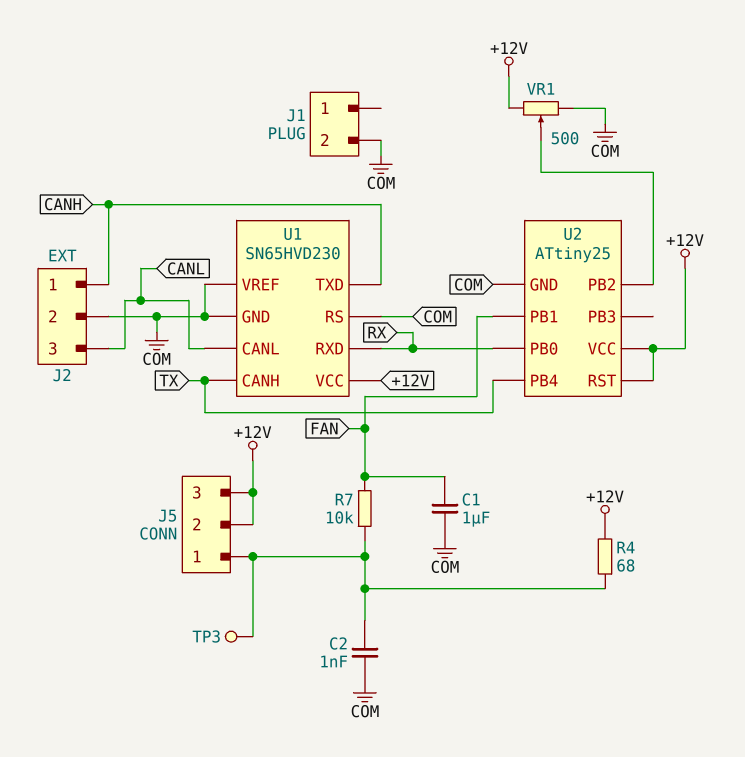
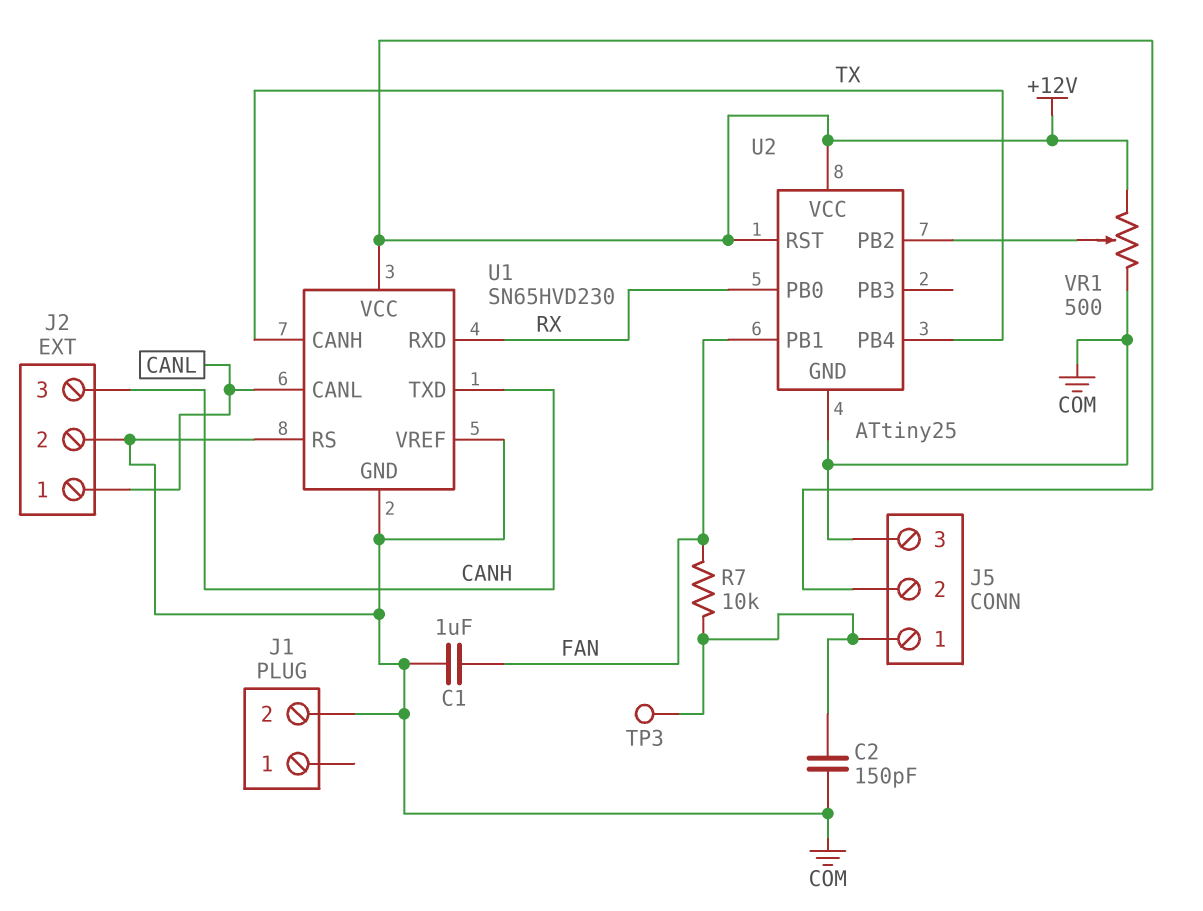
C2: 1nF (COM, J5/1) -> 150pF (COM, J5/1)
J2 pin 1: CANH -> CANL
J2 pin 3: CANL -> CANH
J5 pin 3: +12V -> COM
R4: 68 (+12V, J5/1) -> none

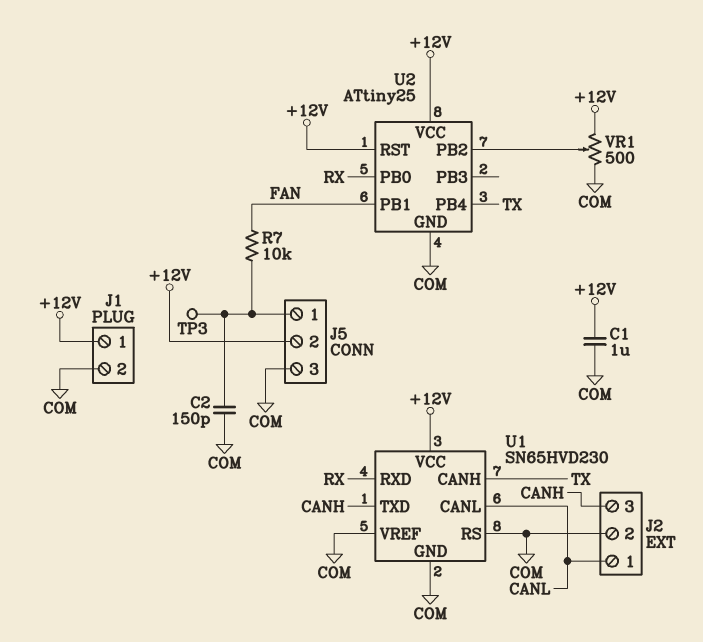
C1: 1uF (COM, FAN) -> 1uF (+12V, COM)
J1 pin 1: none -> +12V

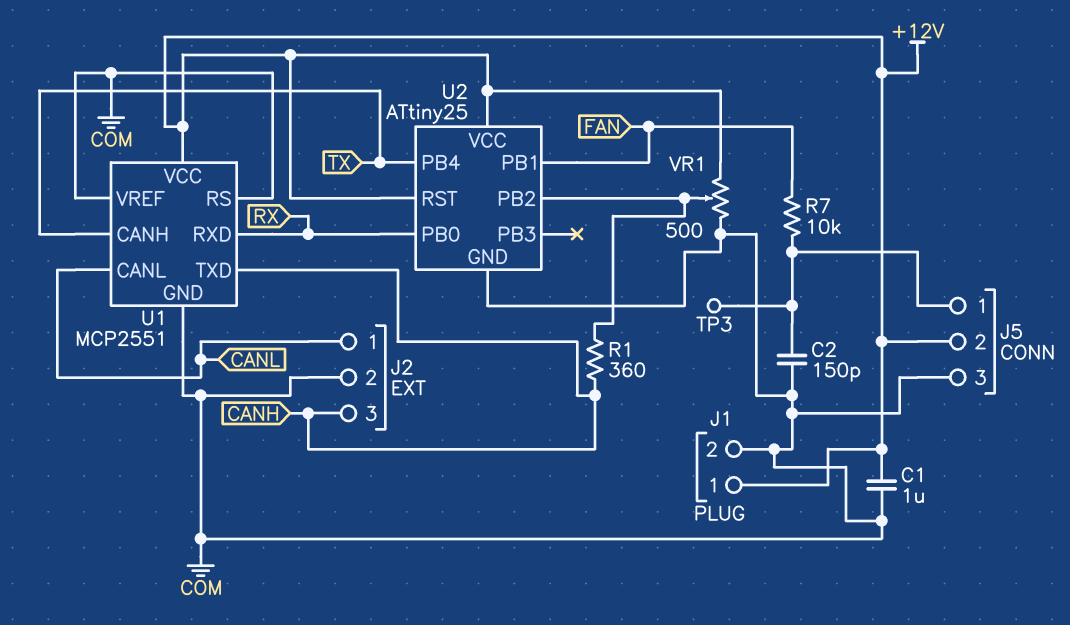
R1: none -> 360 (CANH, U2/PB2)
U1: SN65HVD230 -> MCP2551

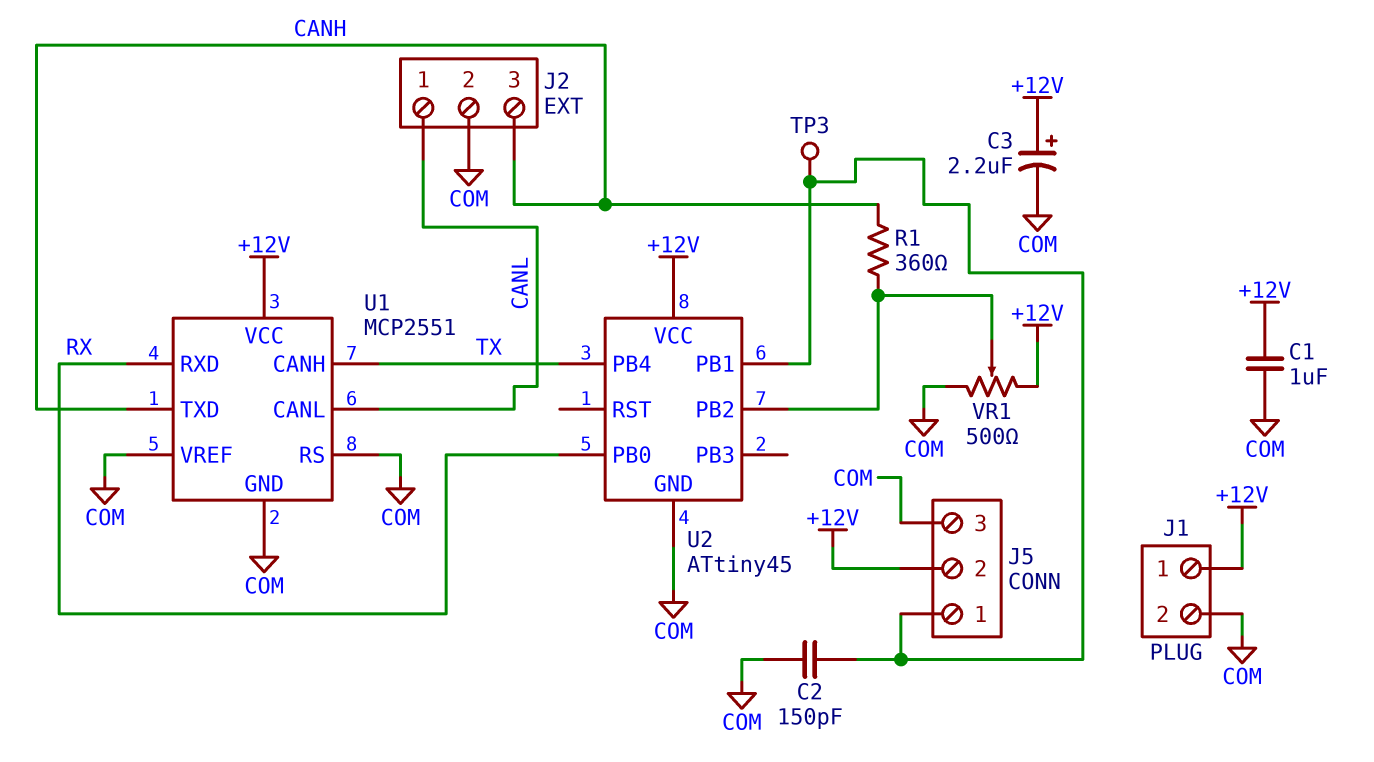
C3: none -> 2.2uF (plus +12V, minus COM)
R7: 10k (FAN, J5/1) -> none
U2: ATtiny25 -> ATtiny45
U2 pin PB1: FAN -> J5/1
U2 pin RST: +12V -> none

